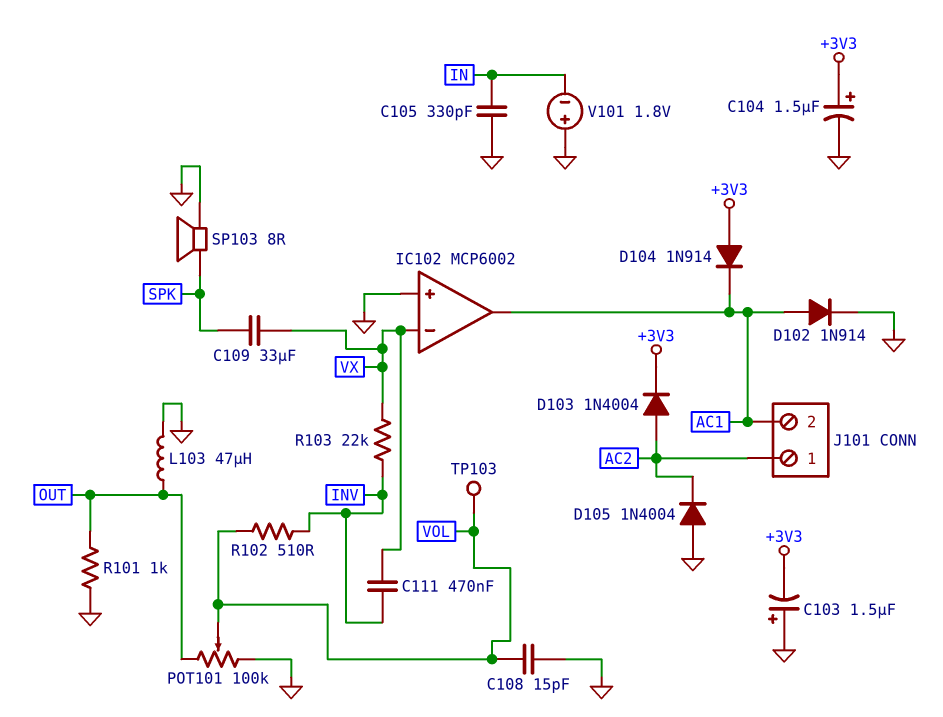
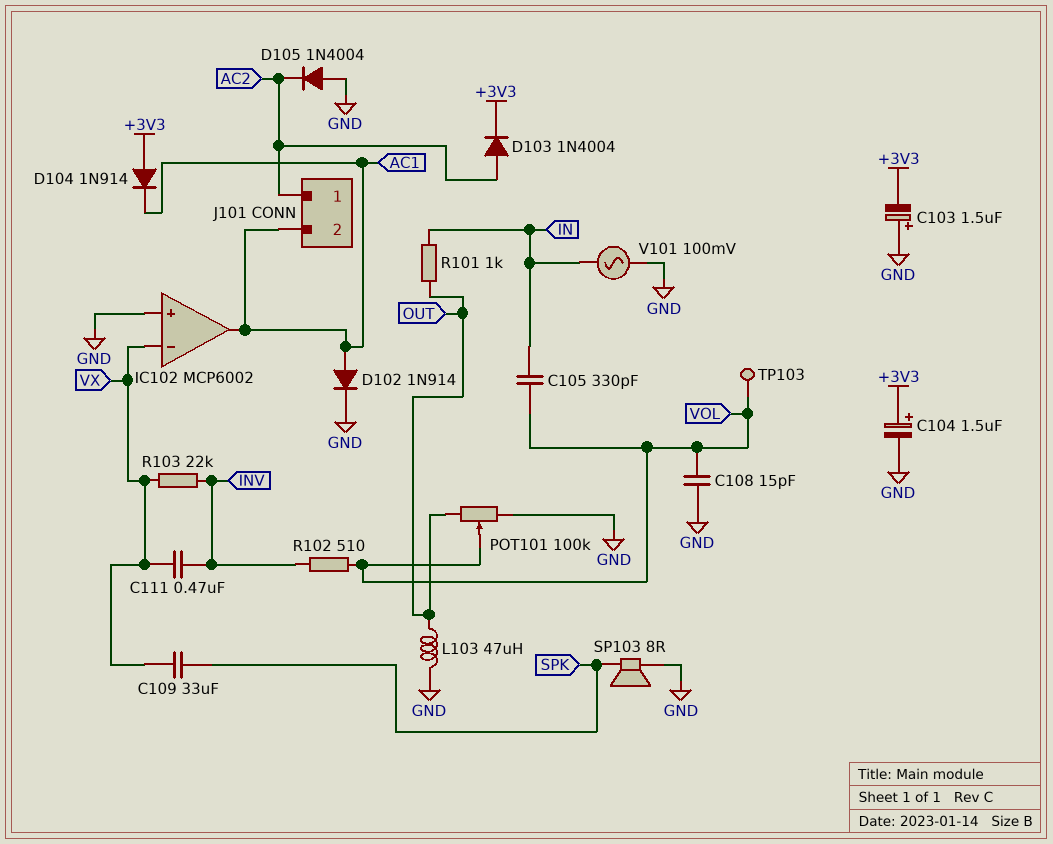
C105: 330pF (GND, IN) -> 330pF (IN, VOL)
R101: 1k (GND, OUT) -> 1k (IN, OUT)
V101: 1.8V (plus GND, minus IN) -> AC 100mV (GND, IN)

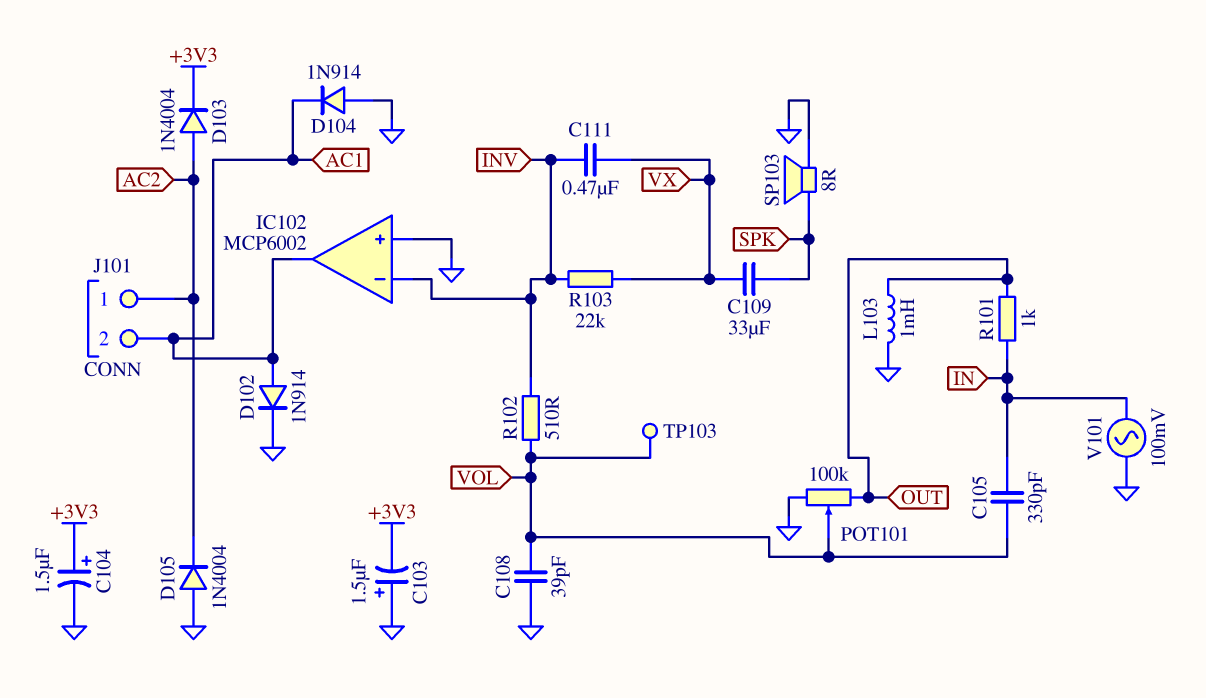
C108: 15pF (GND, VOL) -> 39pF (GND, VOL)
D104: diode 1N914 (A +3V3, K AC1) -> diode 1N914 (A GND, K AC1)
IC102 pin in-: VX -> INV
L103: 47uH (GND, OUT) -> 1mH (GND, OUT)

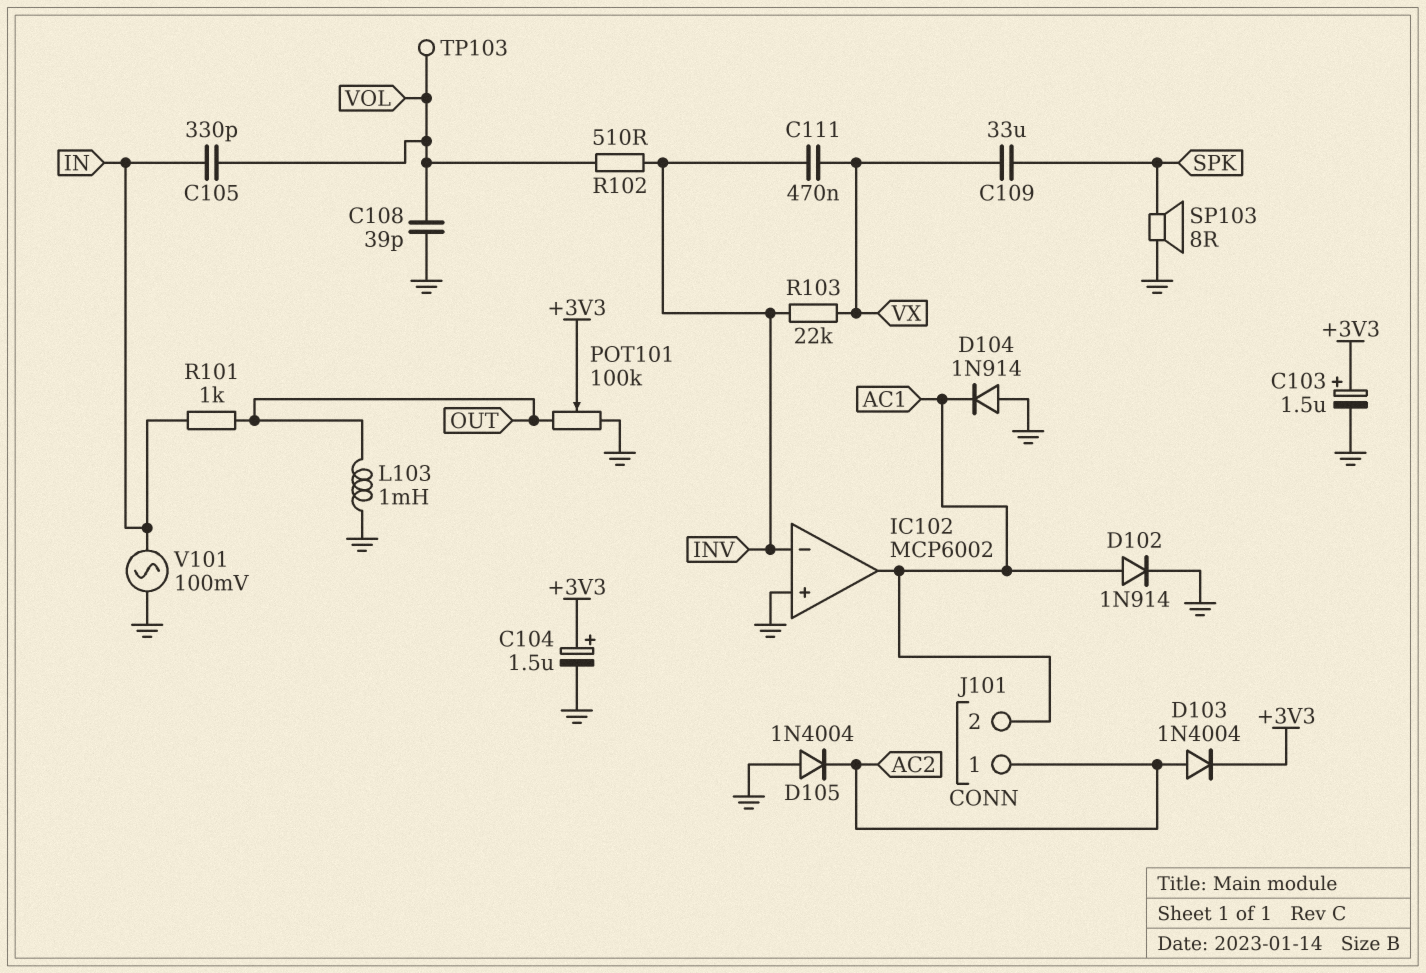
C103: 1.5uF (plus GND, minus +3V3) -> 1.5uF (plus +3V3, minus GND)
POT101: 100k (GND, OUT, wiper VOL) -> 100k (GND, OUT, wiper +3V3)

